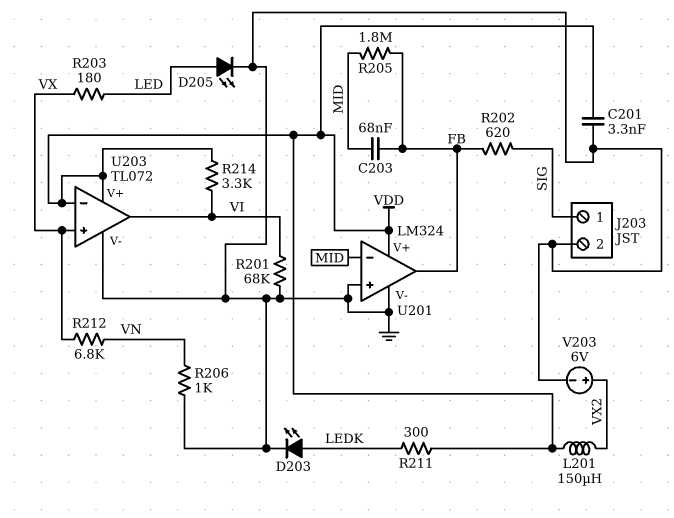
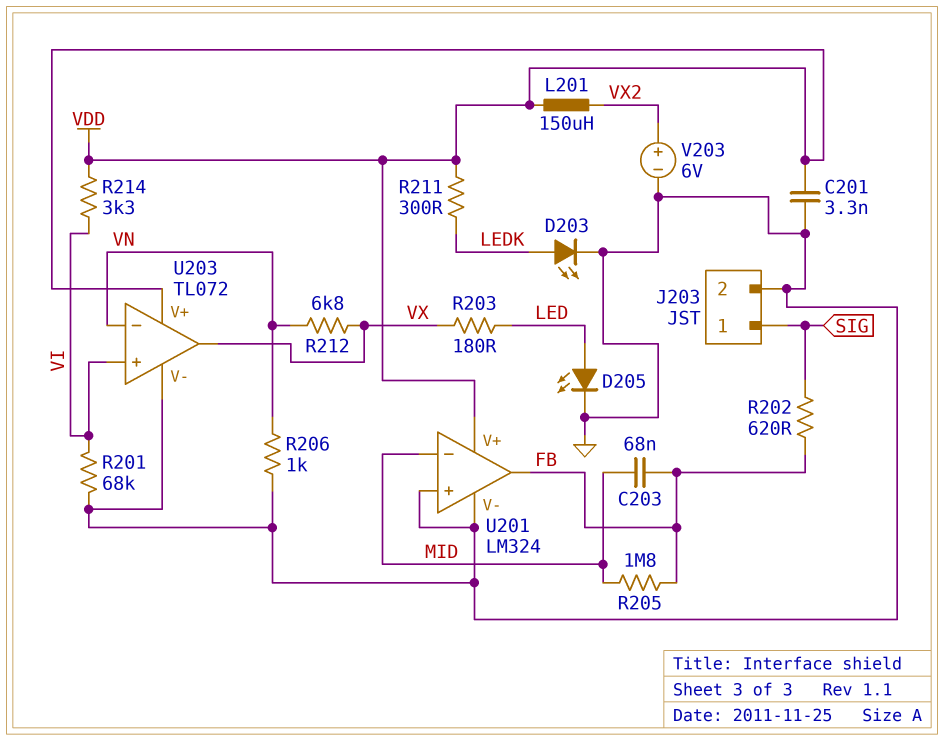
U203 pin in+: VX -> VI
U203 pin in-: VDD -> VN
U203 pin out: VI -> VX

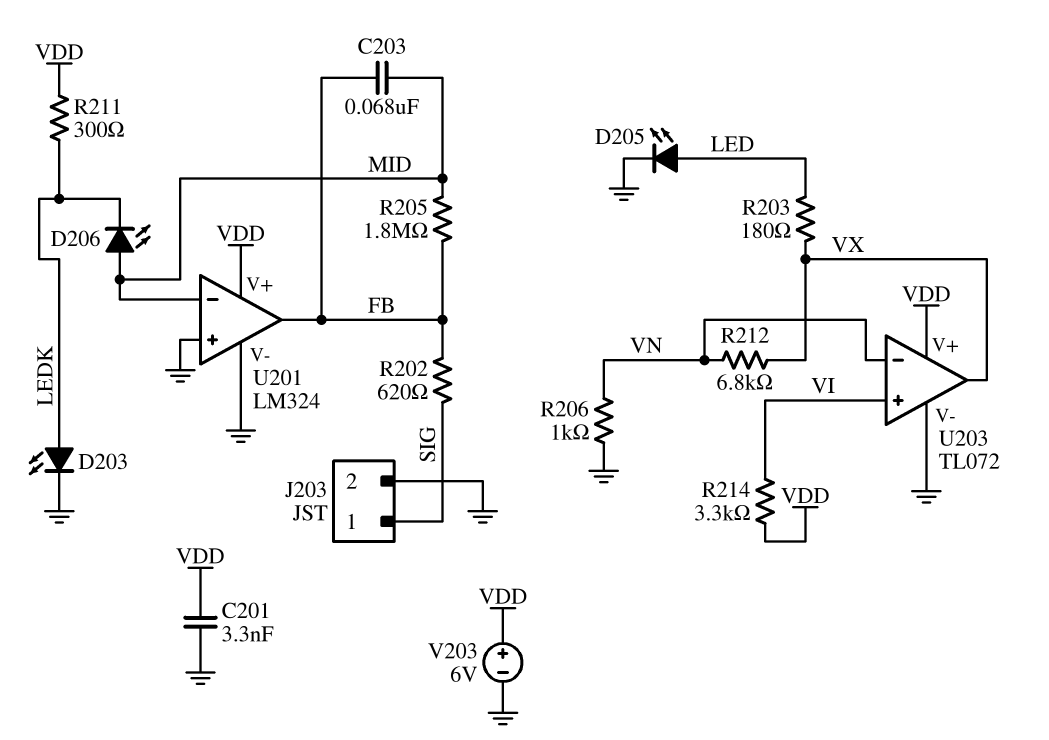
D206: none -> LED (A MID, K LEDK)
L201: 150uH (VDD, VX2) -> none
R201: 68k (GND, VI) -> none
V203: 6V (plus VX2, minus GND) -> 6V (plus VDD, minus GND)

